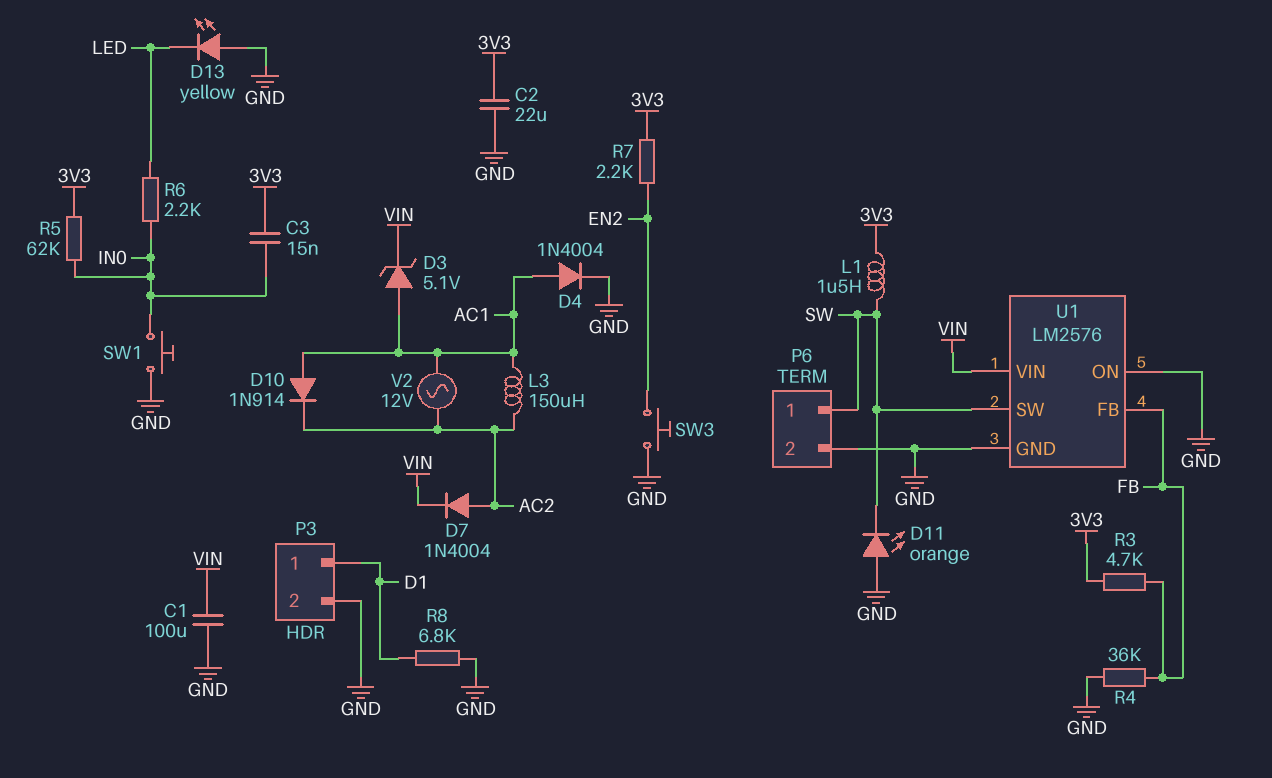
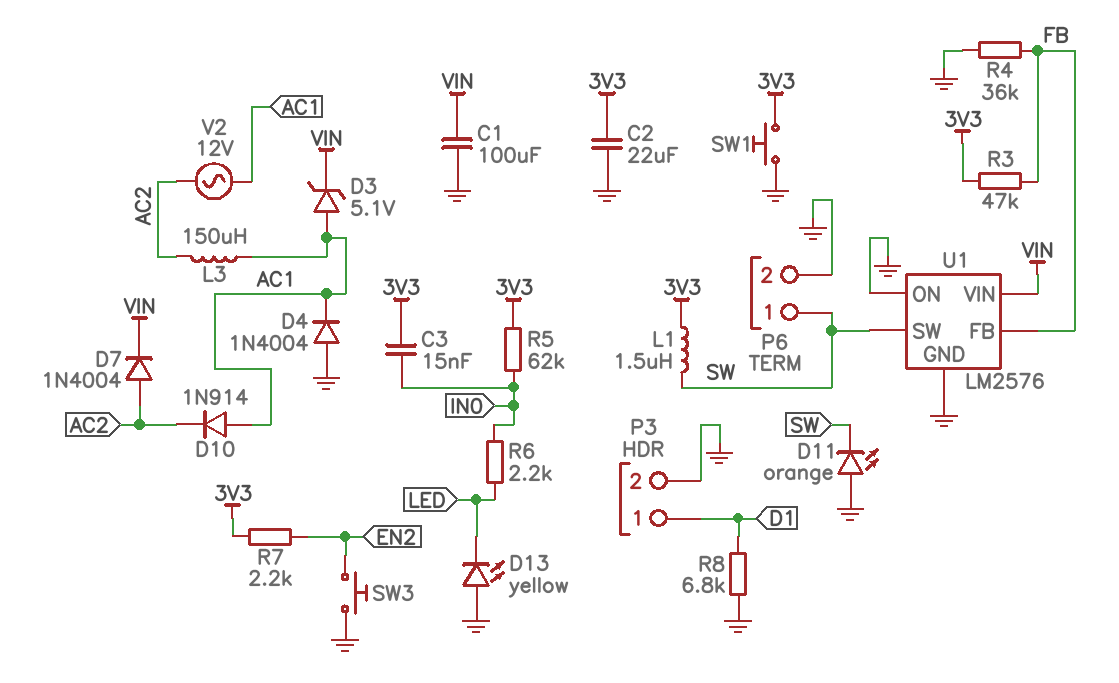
D4: diode 1N4004 (A AC1, K GND) -> diode 1N4004 (A GND, K AC1)
R3: 4.7k (3V3, FB) -> 47k (3V3, FB)
SW1: button (GND, IN0) -> button (3V3, GND)

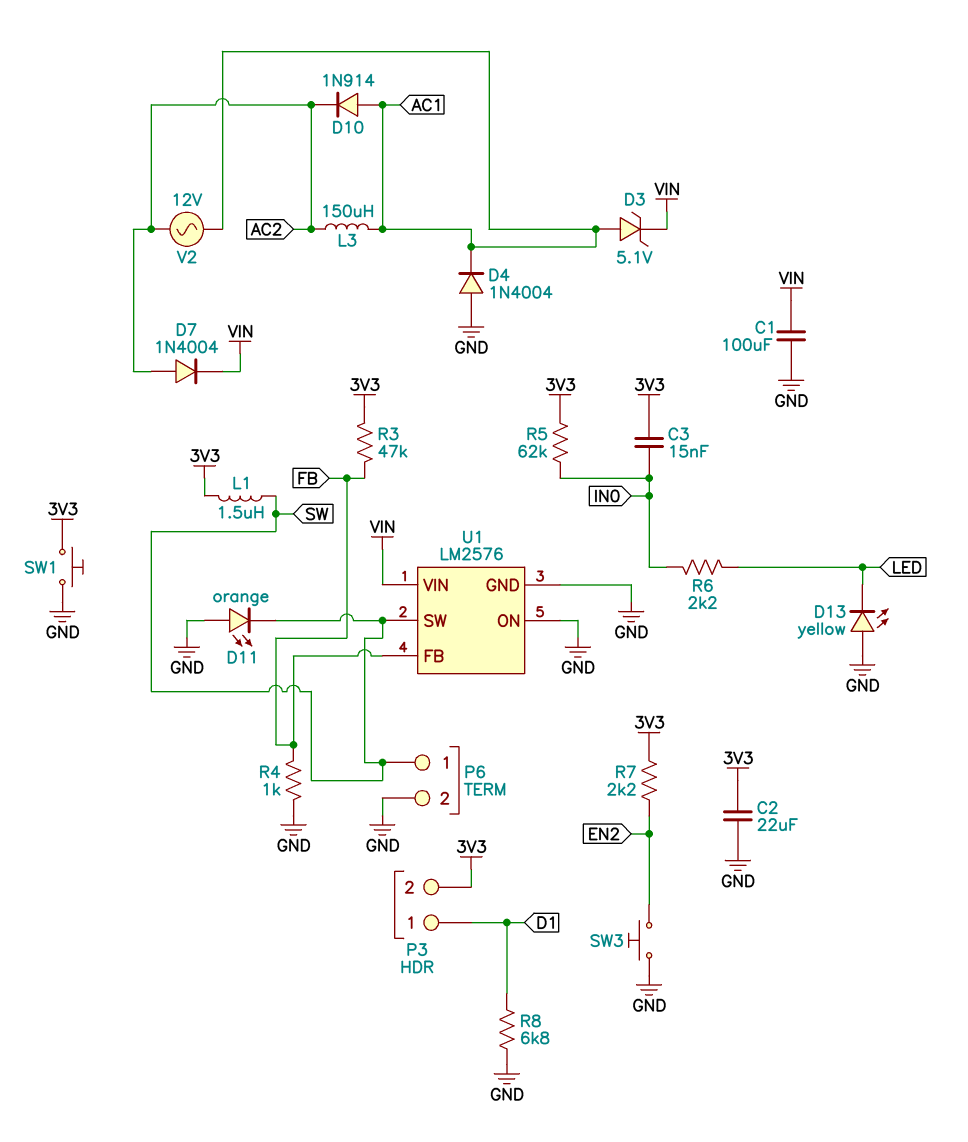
P3 pin 2: GND -> 3V3
R4: 36k (FB, GND) -> 1k (FB, GND)

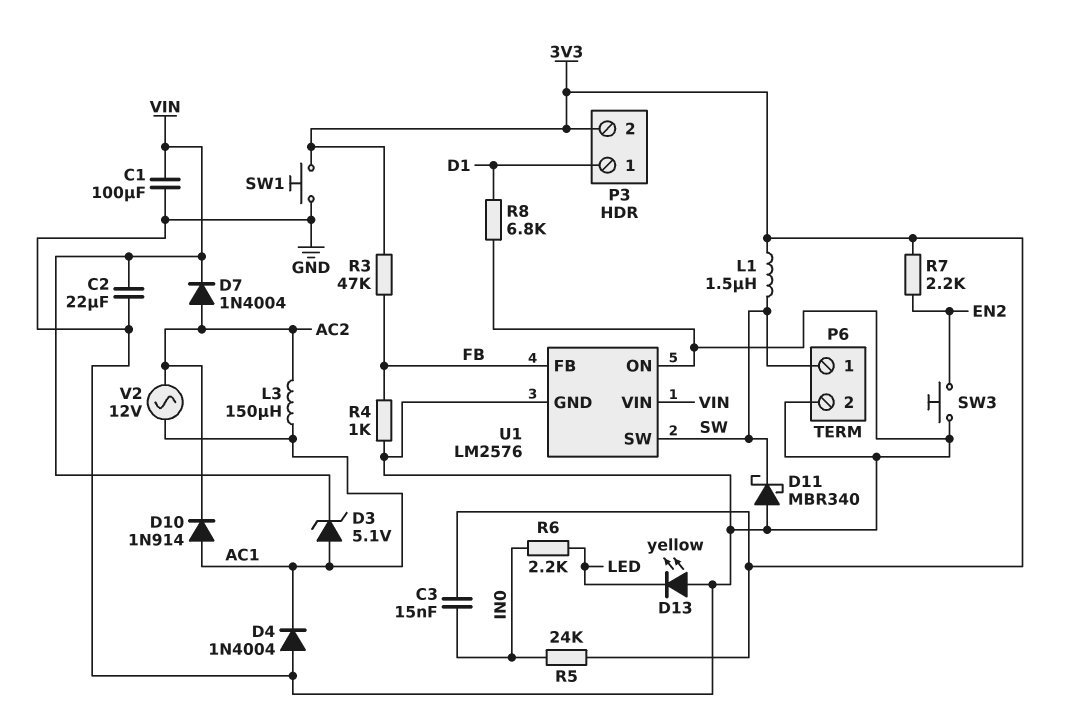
C2: 22uF (3V3, GND) -> 22uF (GND, VIN)
D11: LED orange (A GND, K SW) -> schottky MBR340 (A GND, K SW)
R5: 62k (3V3, IN0) -> 24k (3V3, IN0)

